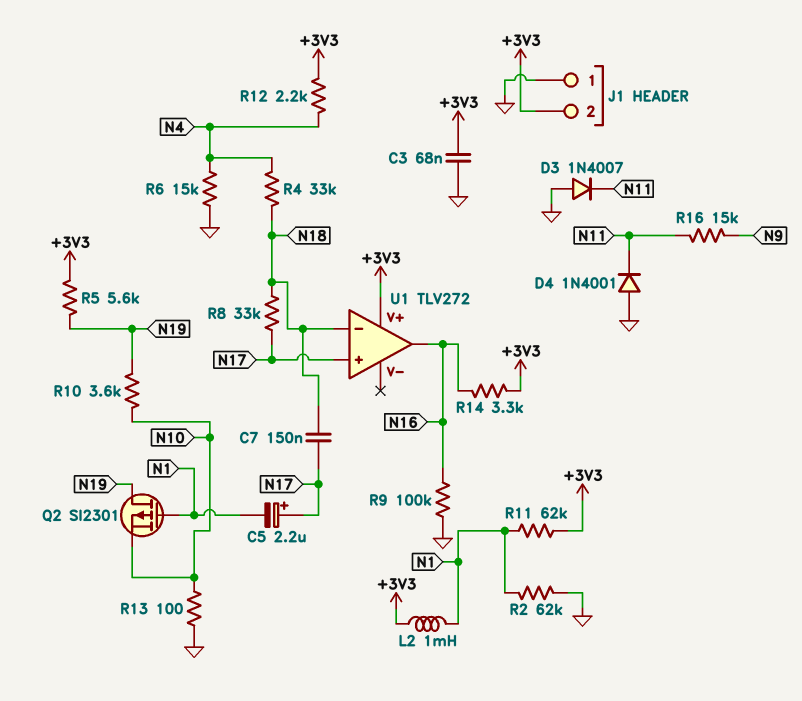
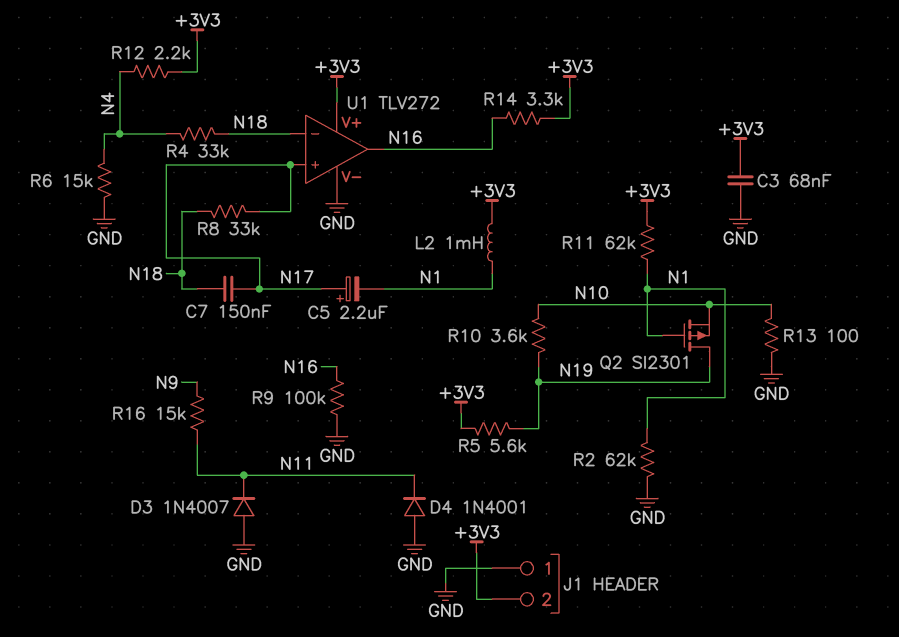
U1 pin V-: none -> GND

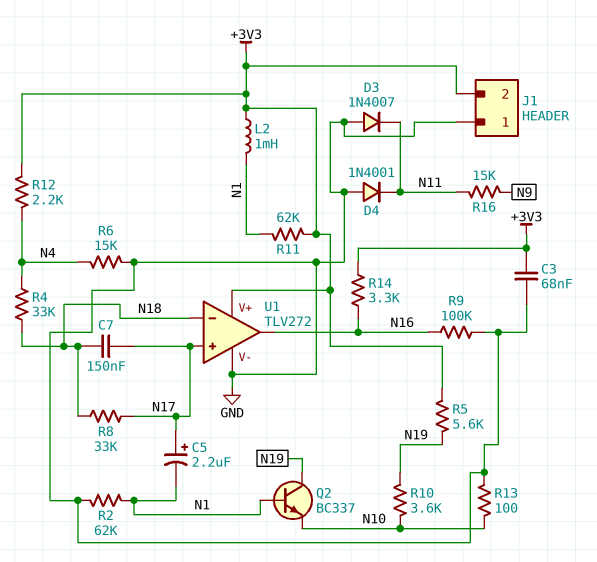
Q2: PMOS SI2301 (G N1, D N19, S N10) -> NPN BC337 (B N1, C N19, E N10)

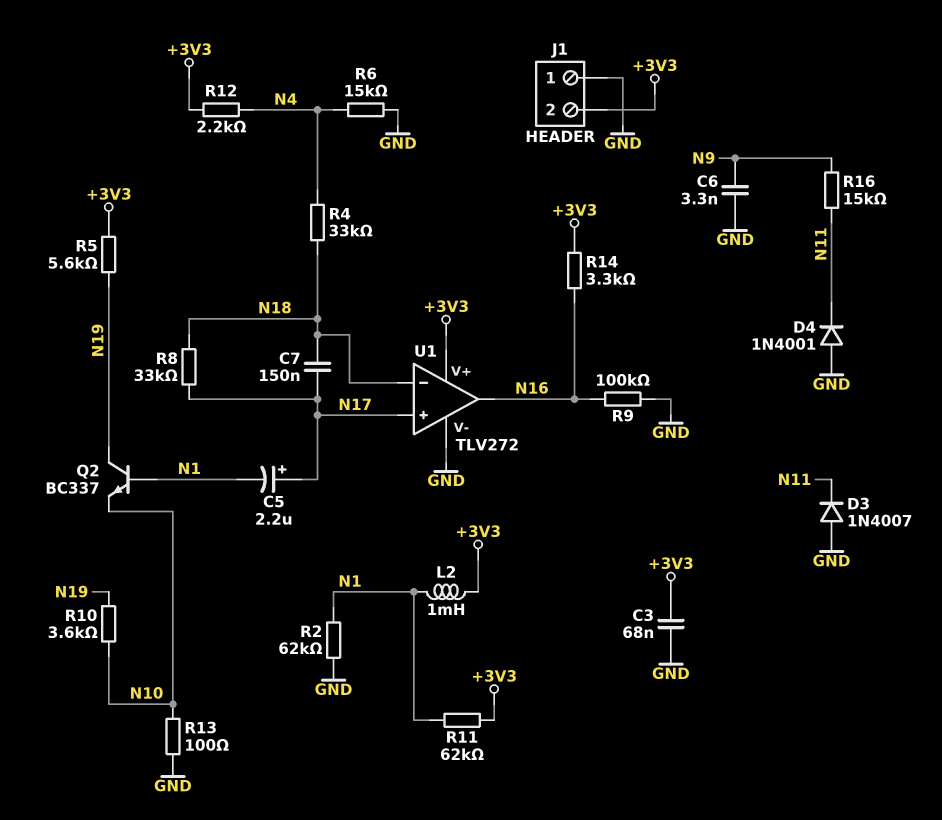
C6: none -> 3.3nF (GND, N9)

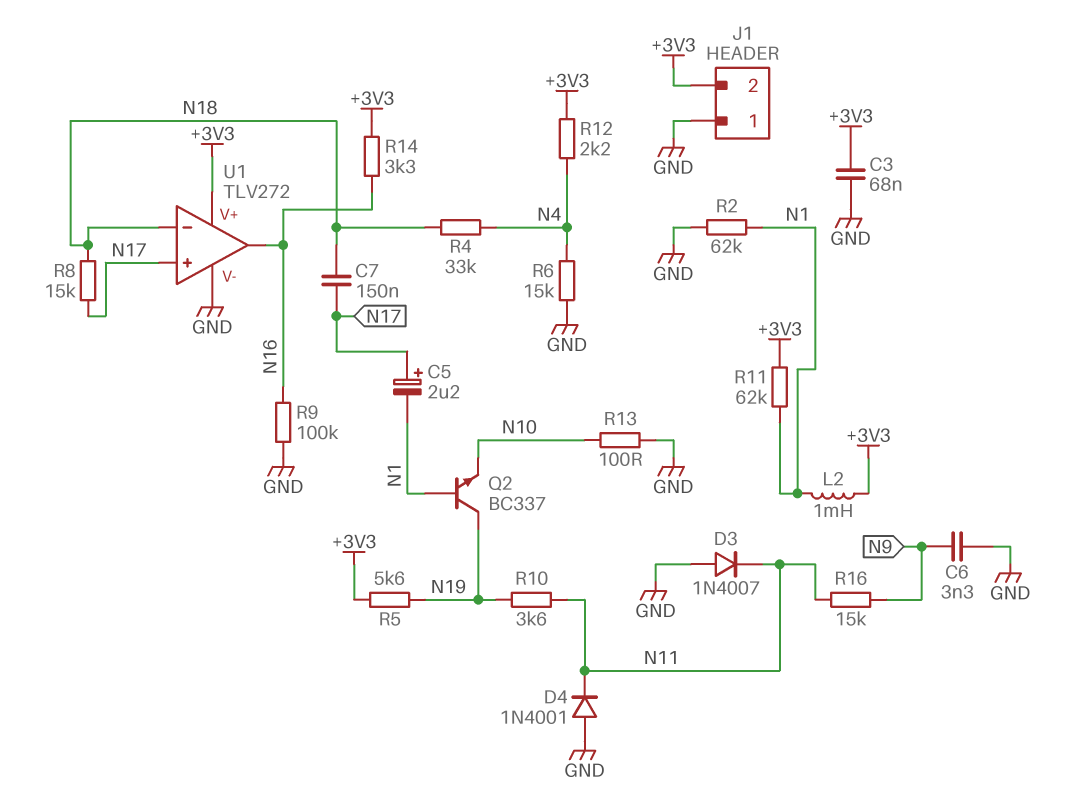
R8: 33k (N17, N18) -> 15k (N17, N18)
R10: 3.6k (N10, N19) -> 3.6k (N11, N19)

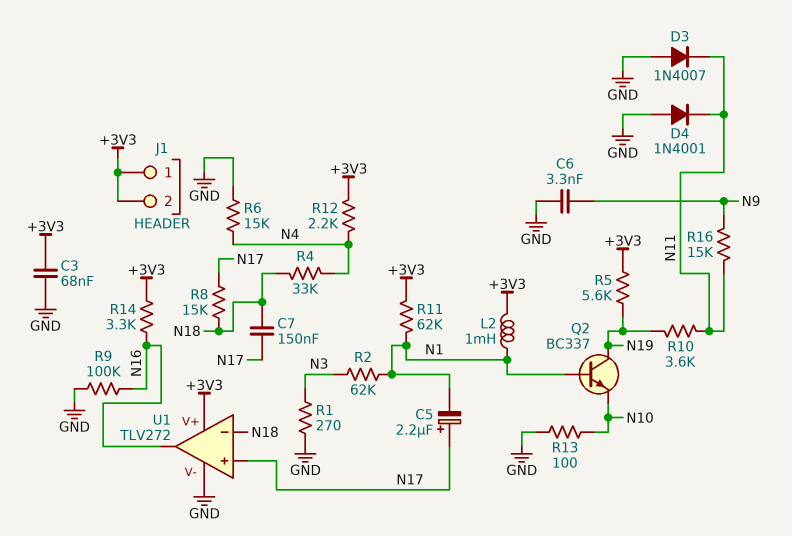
J1 pin 1: GND -> +3V3
R1: none -> 270 (GND, N3)
R2: 62k (GND, N1) -> 62k (N1, N3)

